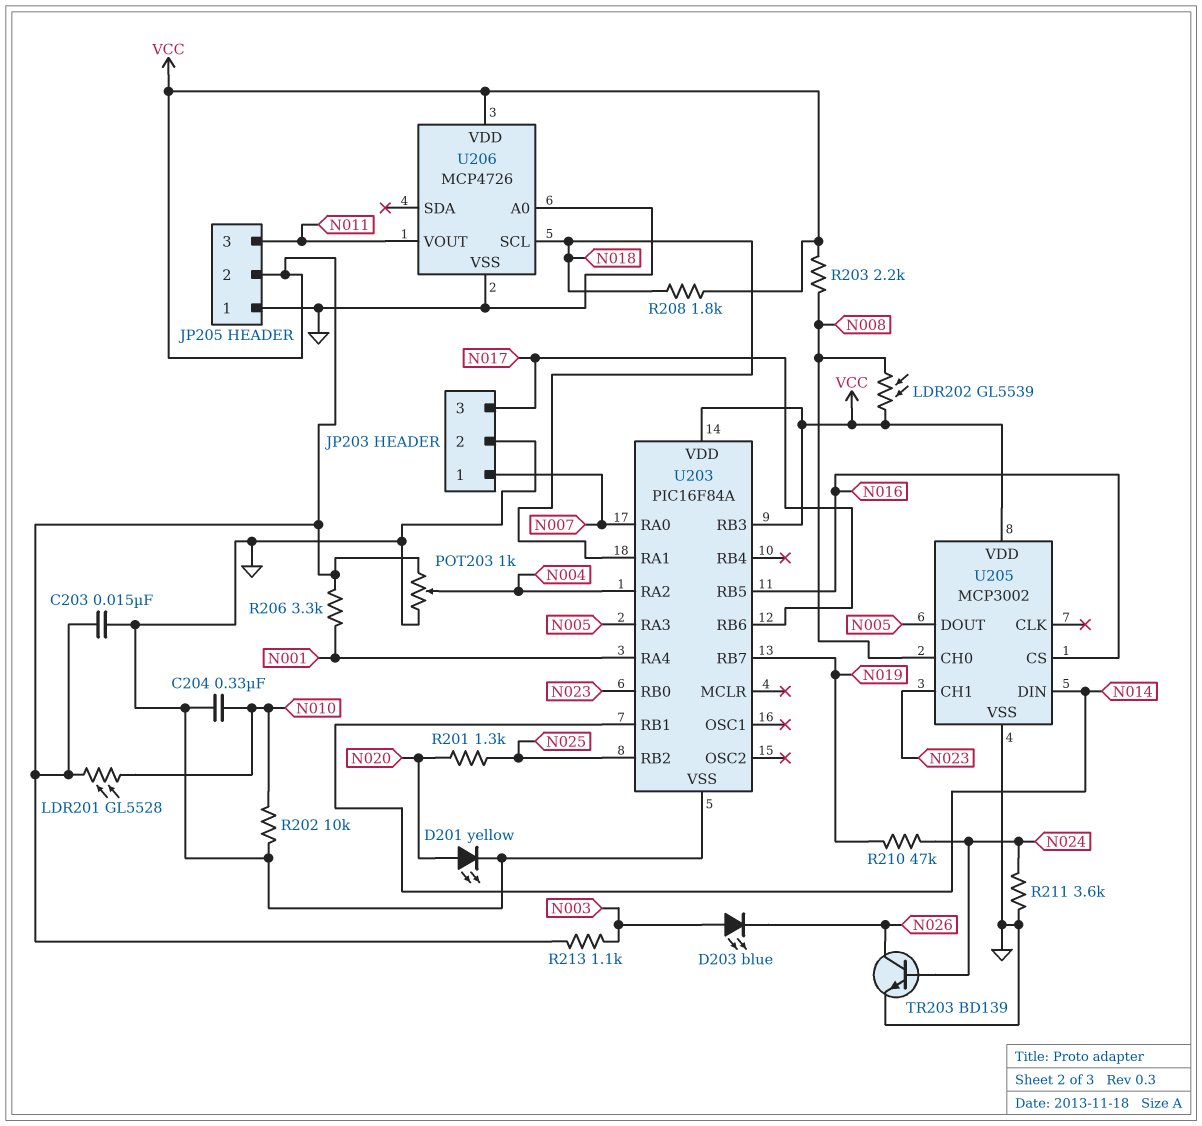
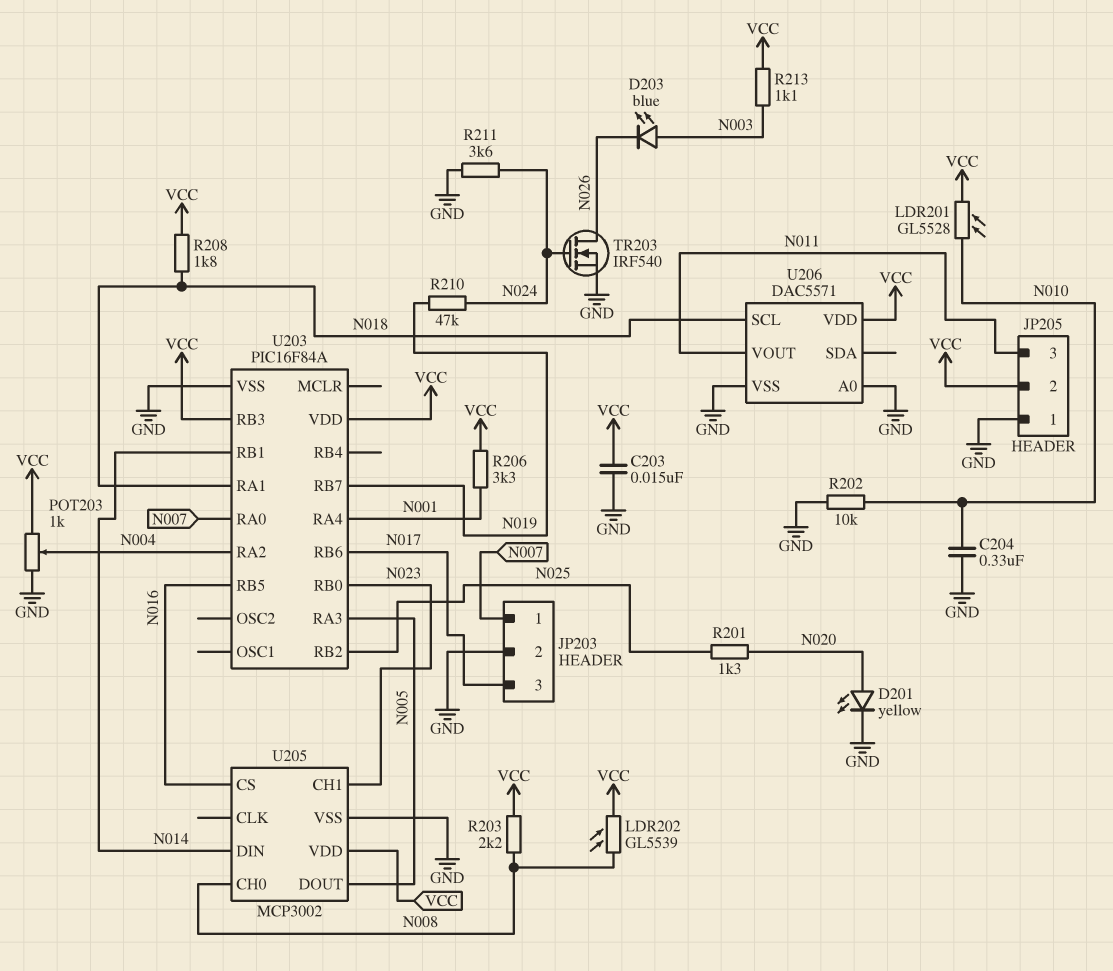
TR203: NPN BD139 (B N024, C N026, E GND) -> NMOS IRF540 (G N024, D N026, S GND)
U206: MCP4726 -> DAC5571

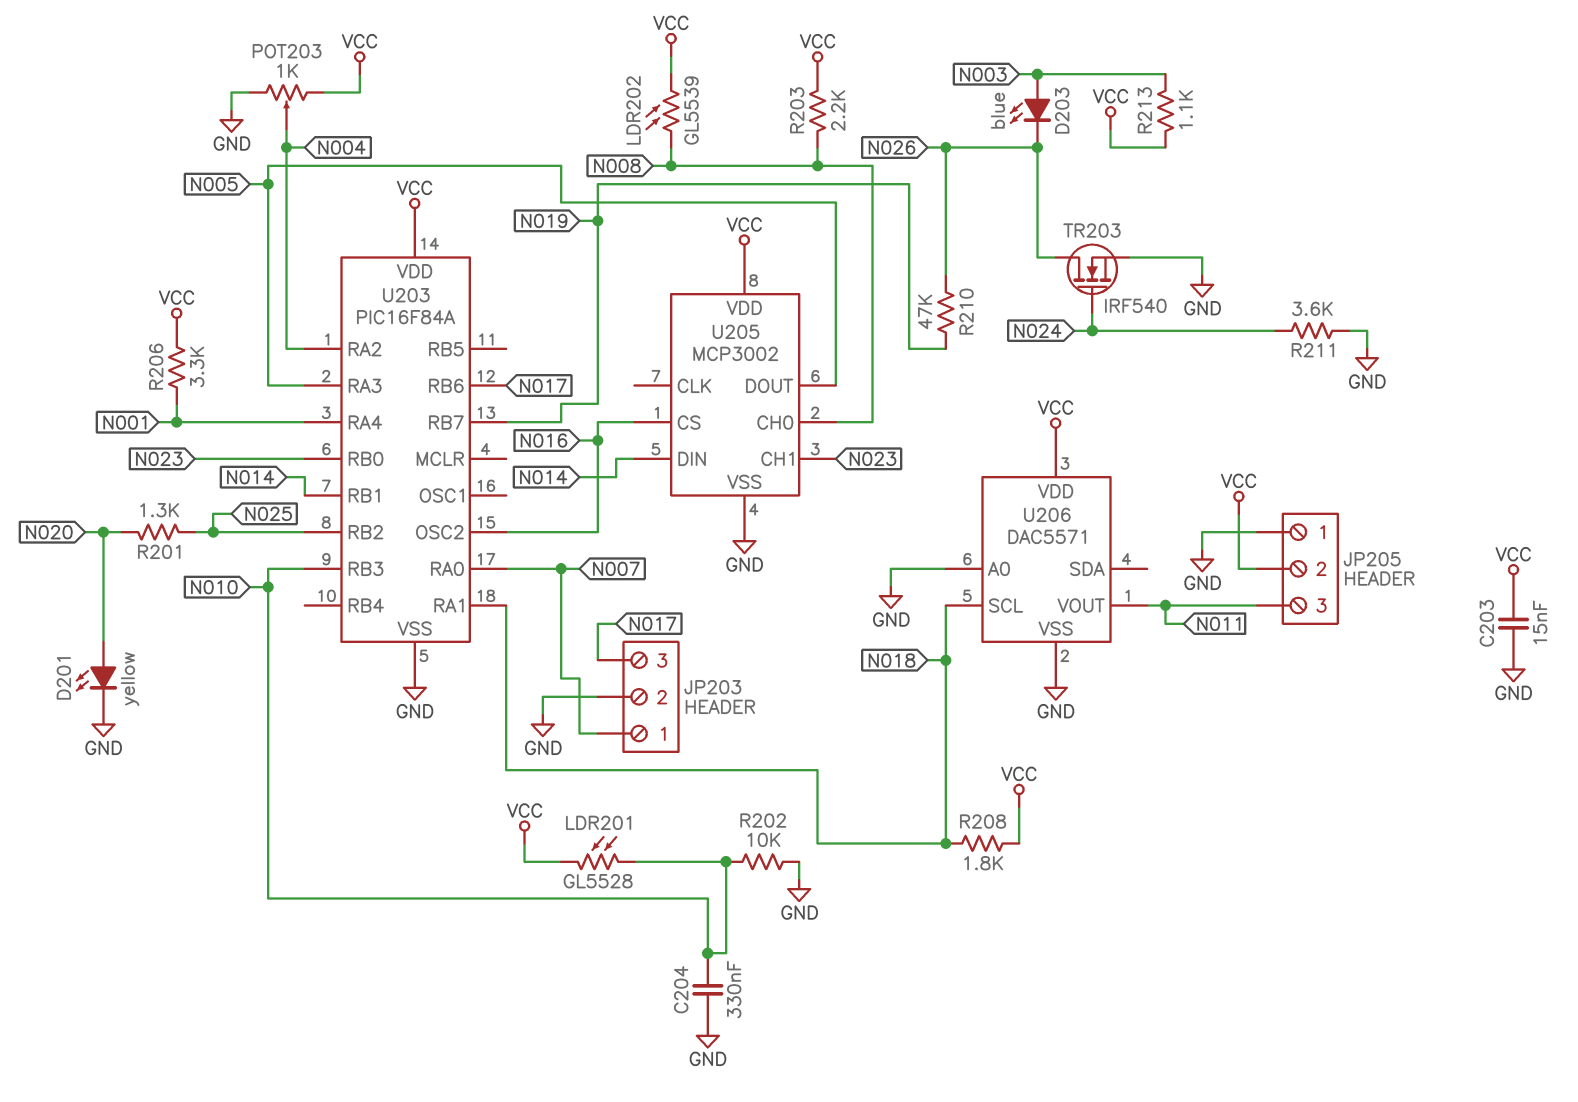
R210: 47k (N019, N024) -> 47k (N019, N026)
U203 pin OSC2: none -> N016
U203 pin RB3: VCC -> N010
U203 pin RB5: N016 -> none

